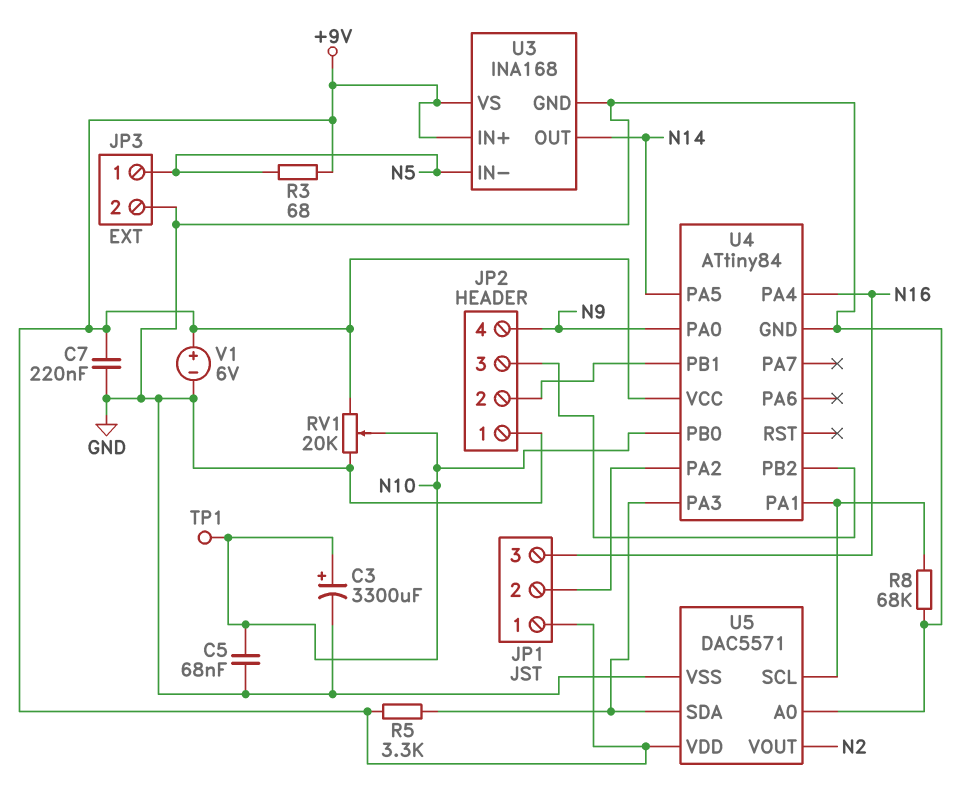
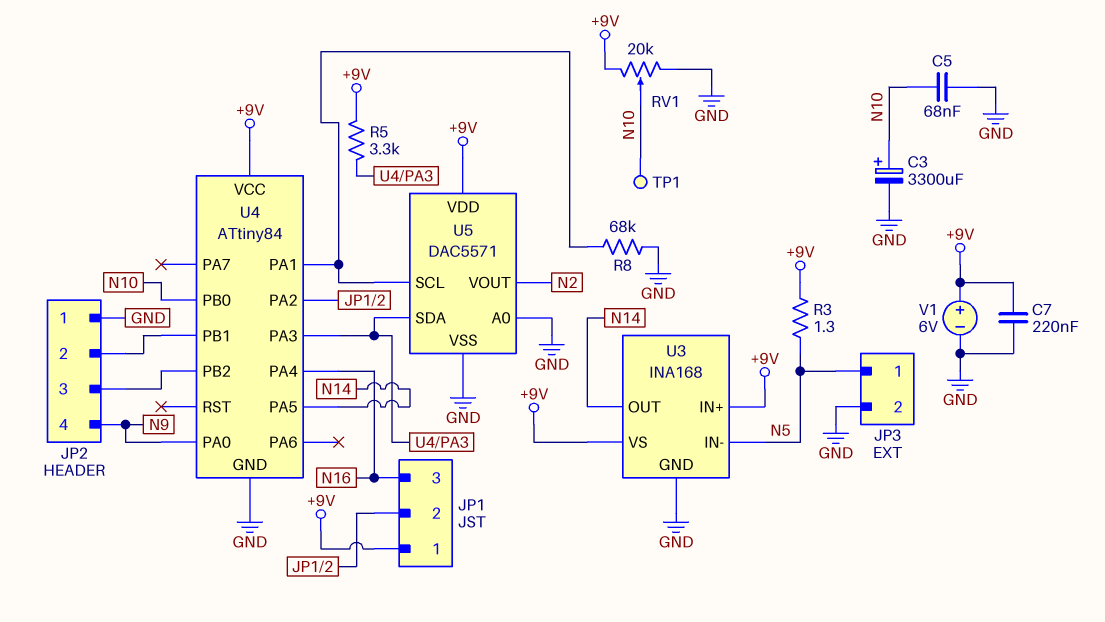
R3: 68 (+9V, N5) -> 1.3 (+9V, N5)

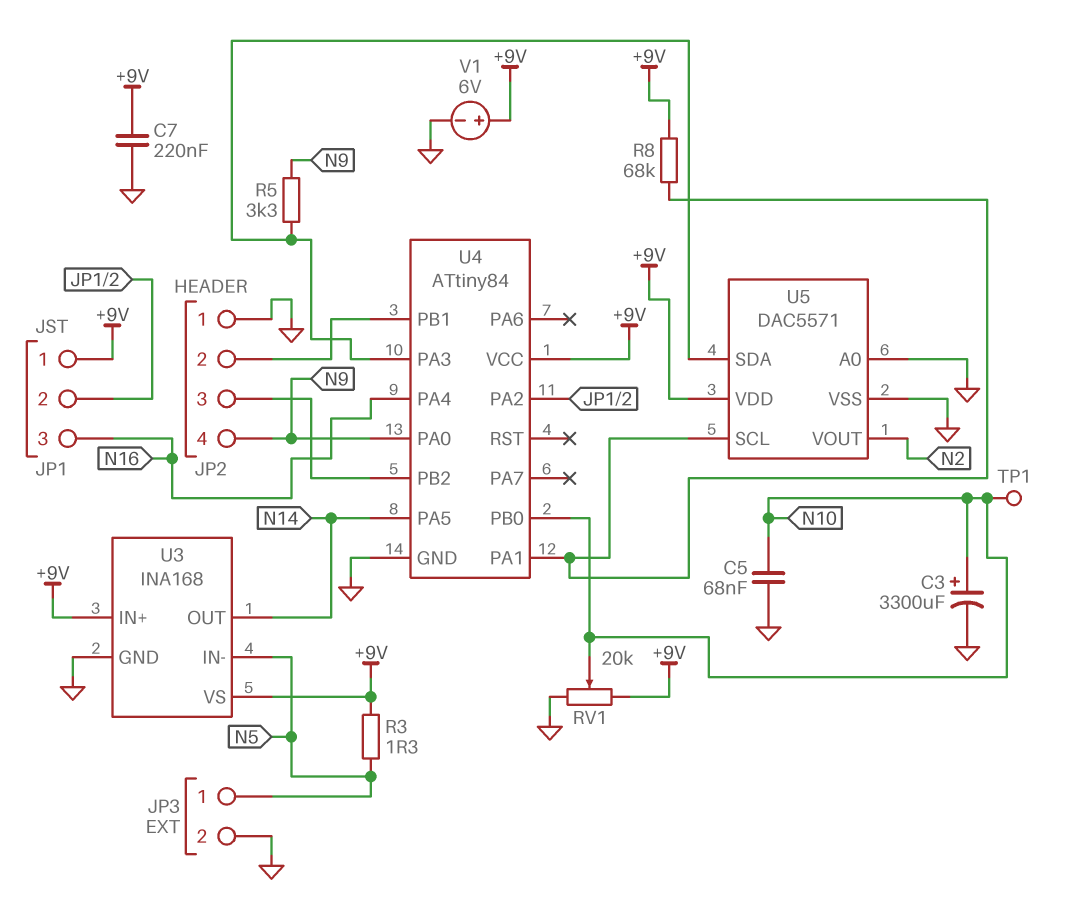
R5: 3.3k (+9V, U4/PA3) -> 3.3k (N9, U4/PA3)
R8: 68k (GND, U4/PA1) -> 68k (+9V, U4/PA1)

